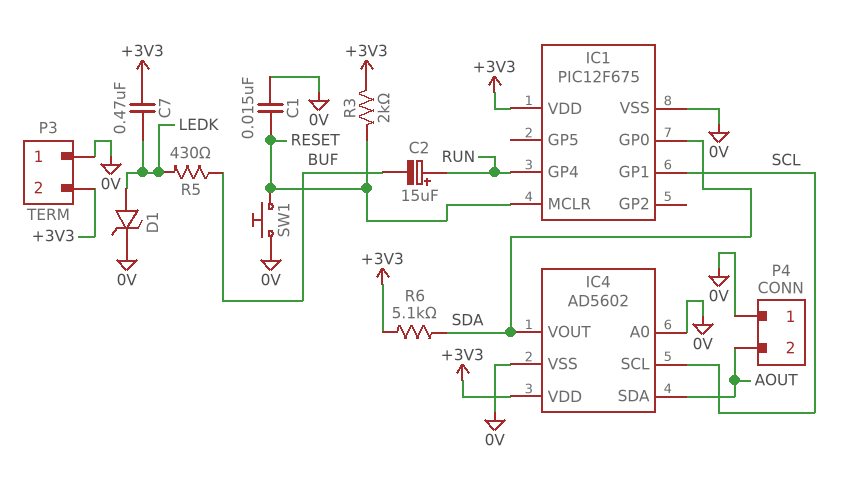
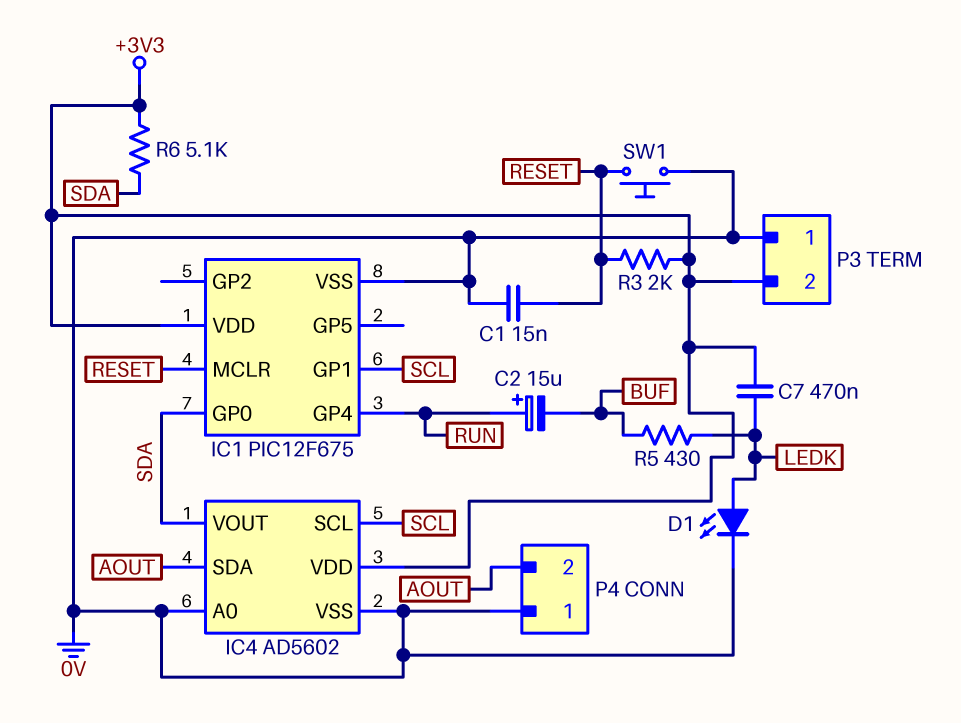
D1: zener (A LEDK, K 0V) -> LED (A LEDK, K 0V)

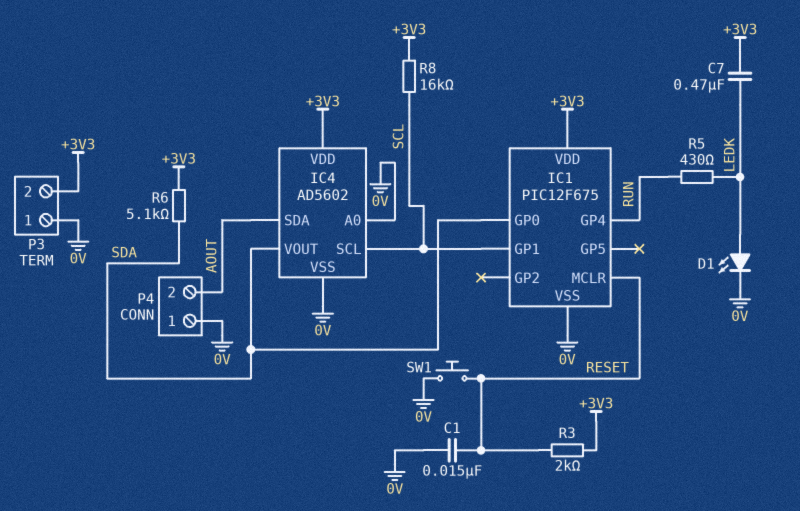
C2: 15uF (plus RUN, minus BUF) -> none
R5: 430 (BUF, LEDK) -> 430 (LEDK, RUN)
R8: none -> 16k (+3V3, SCL)

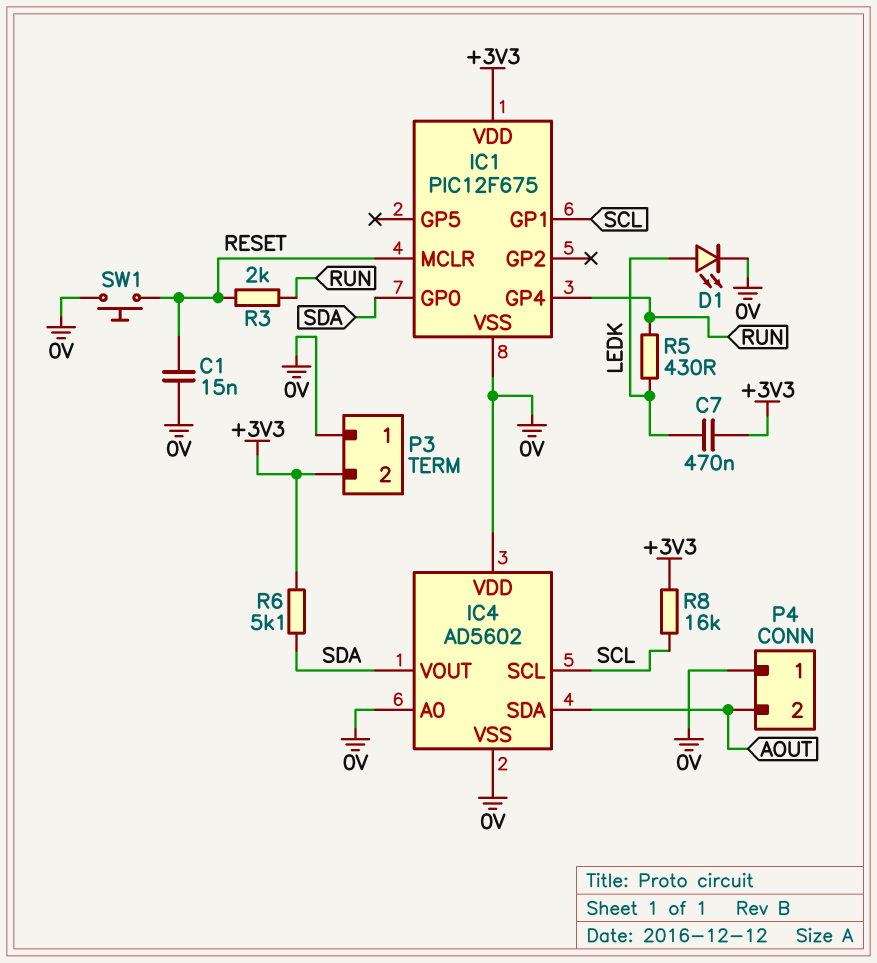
IC4 pin VDD: +3V3 -> 0V
R3: 2k (+3V3, RESET) -> 2k (RESET, RUN)

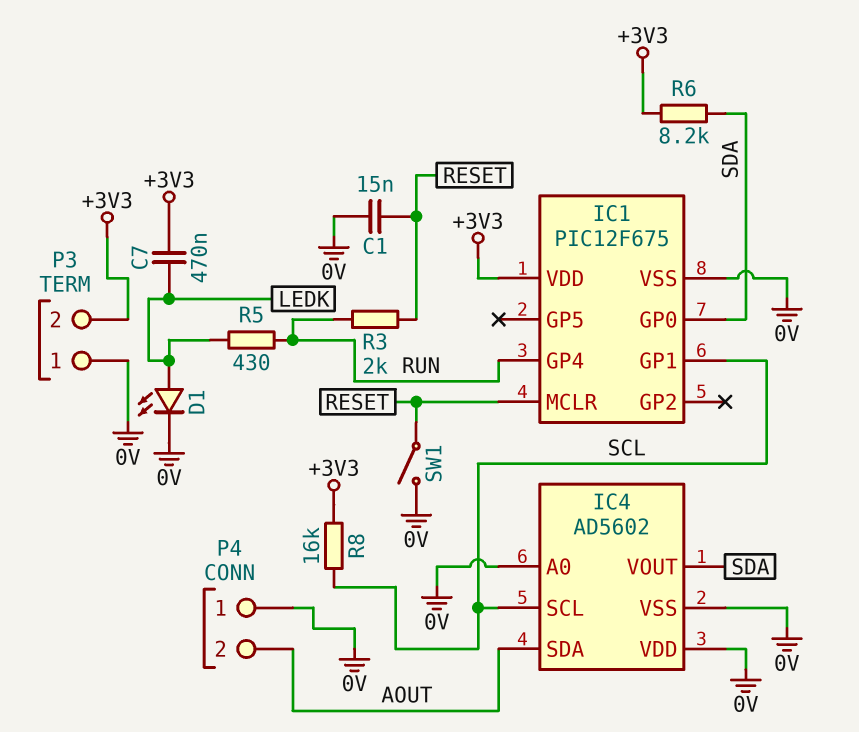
R6: 5.1k (+3V3, SDA) -> 8.2k (+3V3, SDA)
SW1: button (0V, RESET) -> switch (0V, RESET)

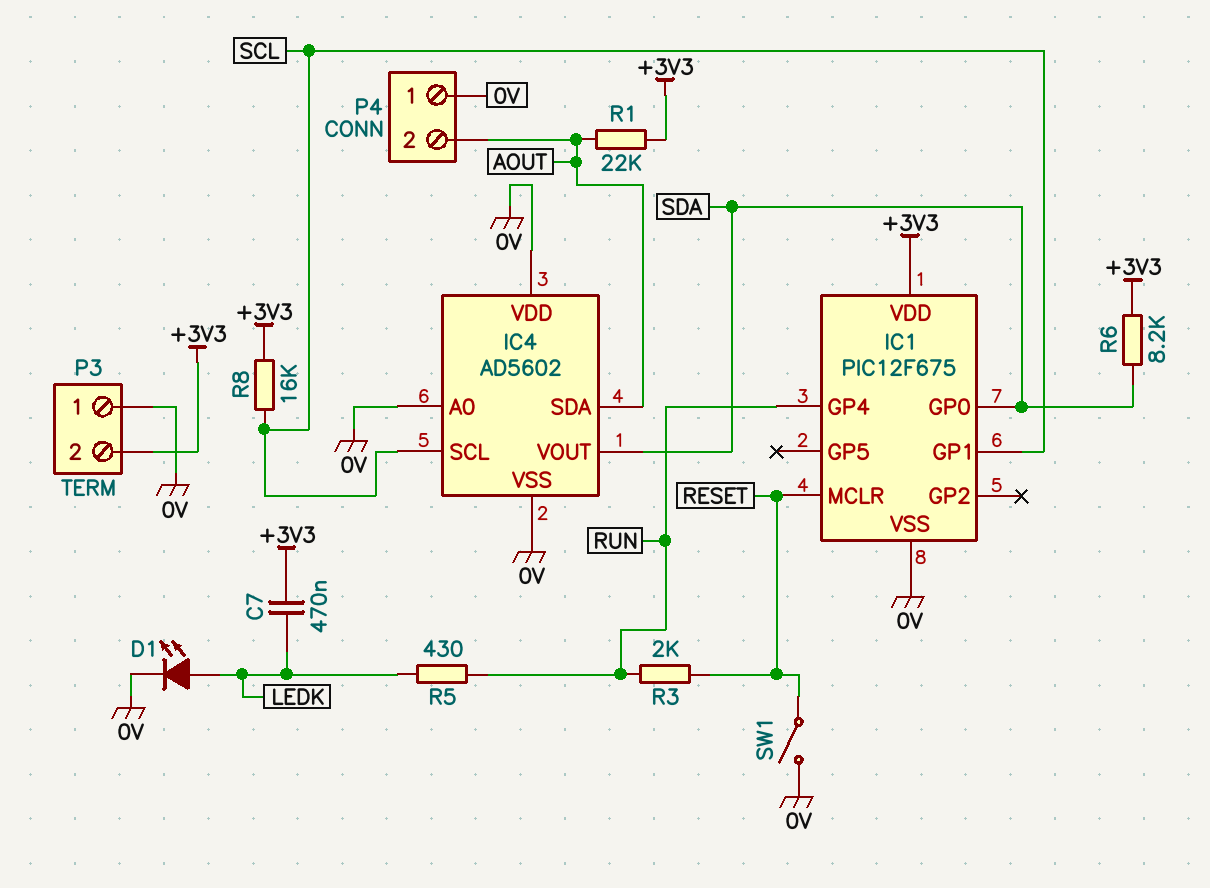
C1: 15nF (0V, RESET) -> none
R1: none -> 22k (+3V3, AOUT)

